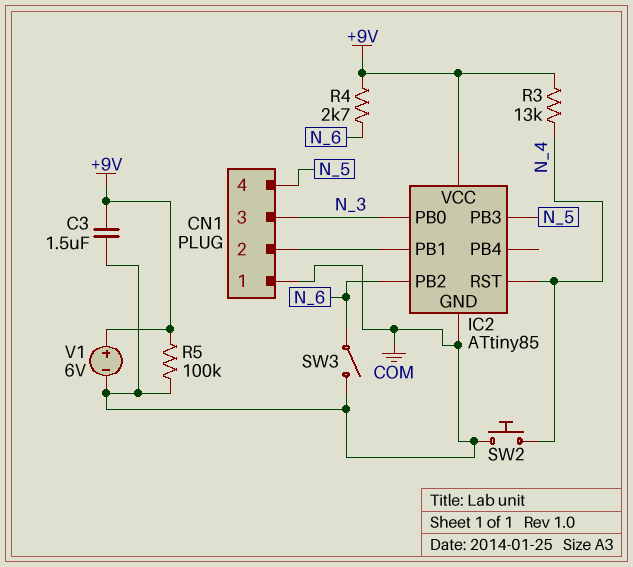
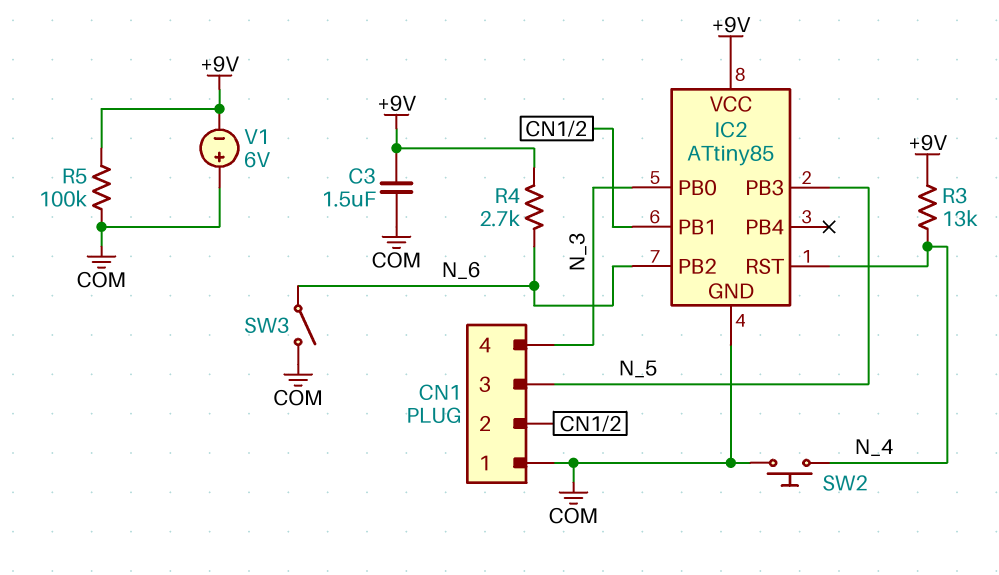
CN1 pin 3: N_3 -> N_5
CN1 pin 4: N_5 -> N_3
V1: 6V (plus +9V, minus COM) -> 6V (plus COM, minus +9V)

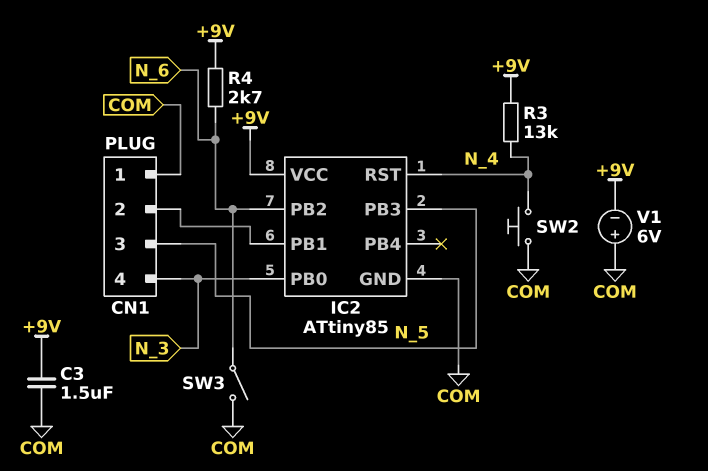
R5: 100k (+9V, COM) -> none

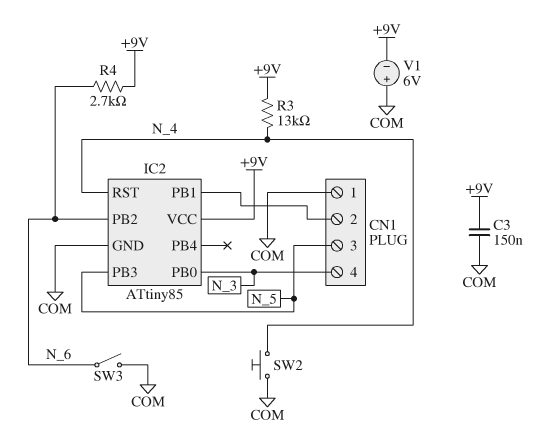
C3: 1.5uF (+9V, COM) -> 150nF (+9V, COM)

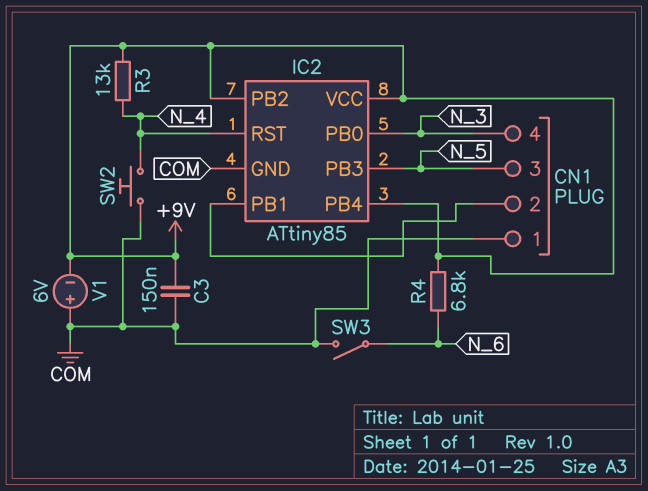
IC2 pin PB2: N_6 -> +9V
IC2 pin PB4: none -> +9V
R4: 2.7k (+9V, N_6) -> 6.8k (+9V, N_6)

